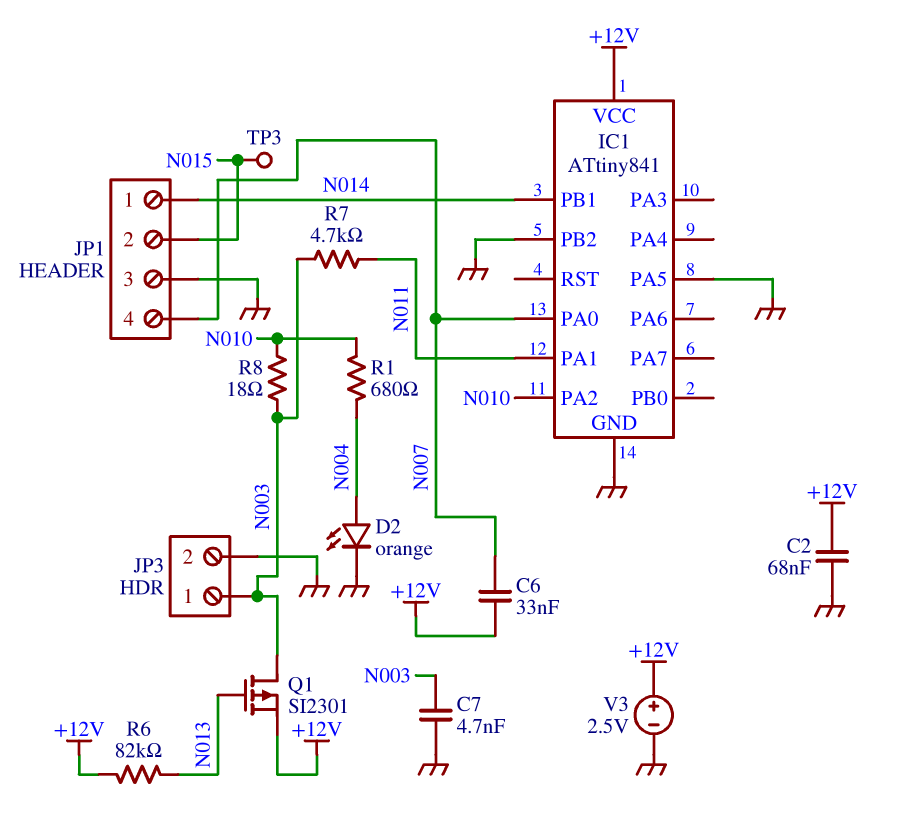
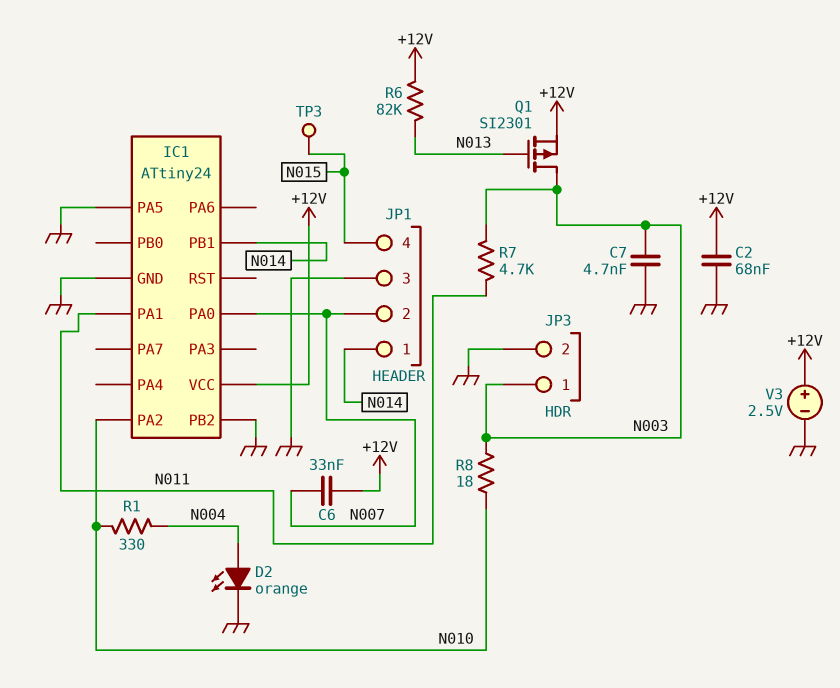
IC1: ATtiny841 -> ATtiny24
JP1 pin 2: N015 -> N007
JP1 pin 4: N007 -> N015
R1: 680 (N004, N010) -> 330 (N004, N010)

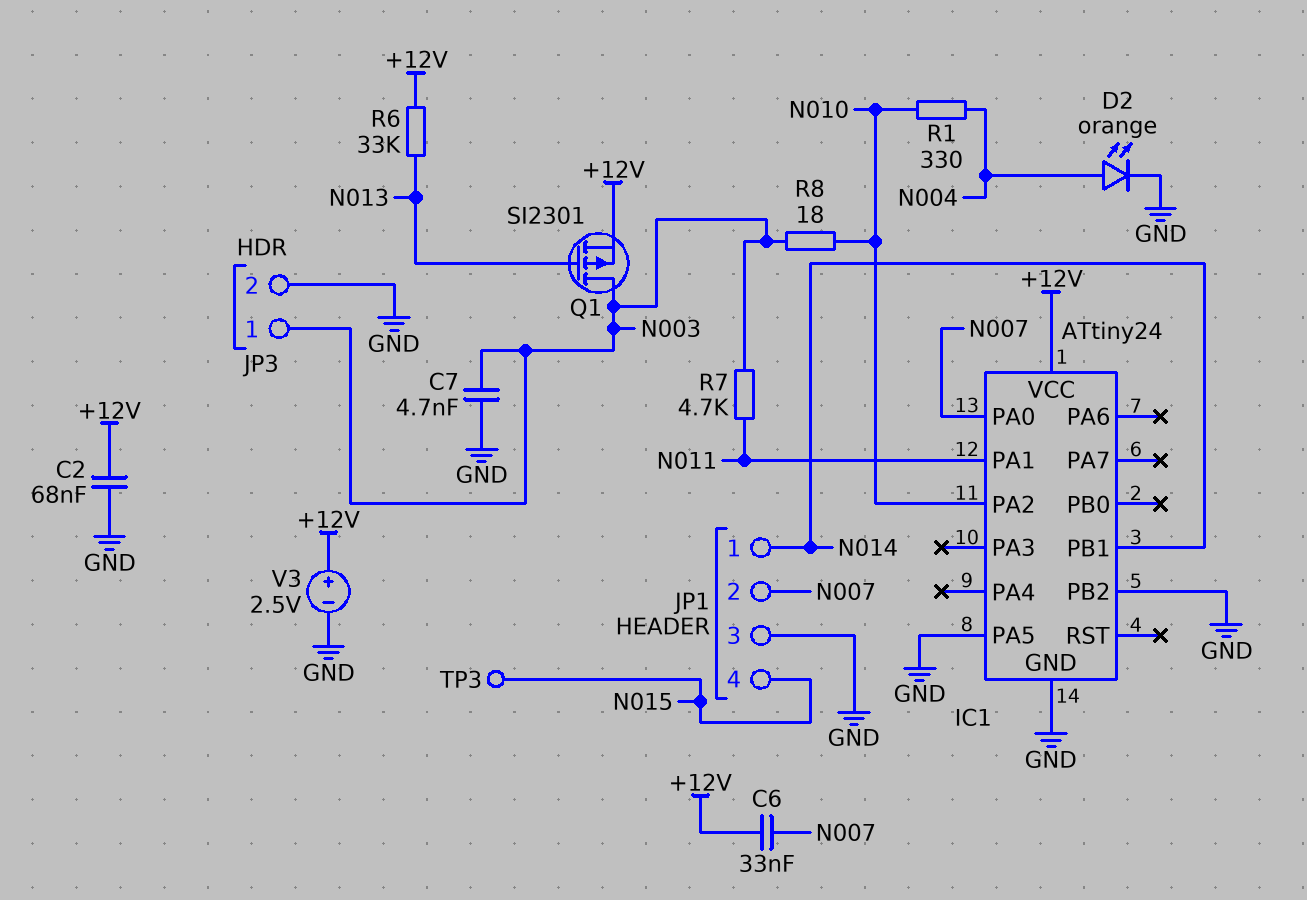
R6: 82k (+12V, N013) -> 33k (+12V, N013)

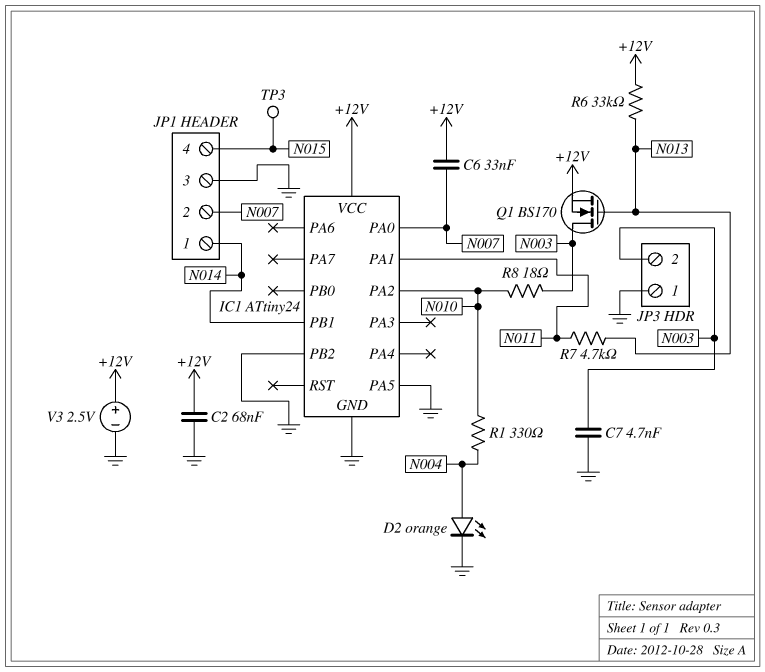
JP3 pin 1: N003 -> GND
JP3 pin 2: GND -> N003
Q1: PMOS SI2301 (G N013, D N003, S +12V) -> NMOS BS170 (G N013, D N003, S +12V)
R7: 4.7k (N003, N011) -> 4.7k (N011, N013)

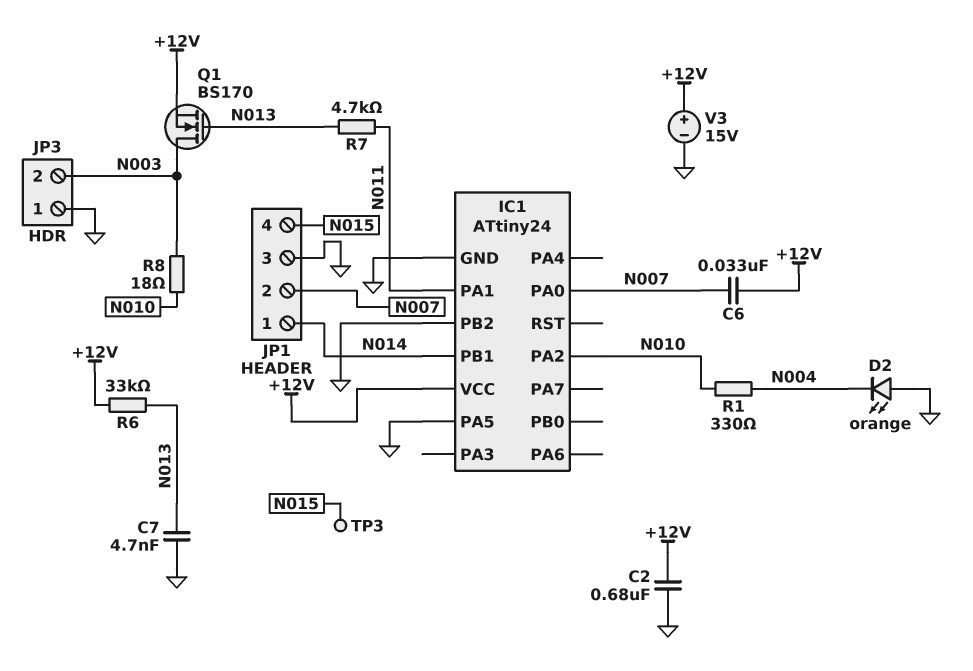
C2: 68nF (+12V, GND) -> 680nF (+12V, GND)
C7: 4.7nF (GND, N003) -> 4.7nF (GND, N013)
D2: LED orange (A N004, K GND) -> LED orange (A GND, K N004)
V3: 2.5V (plus +12V, minus GND) -> 15V (plus +12V, minus GND)

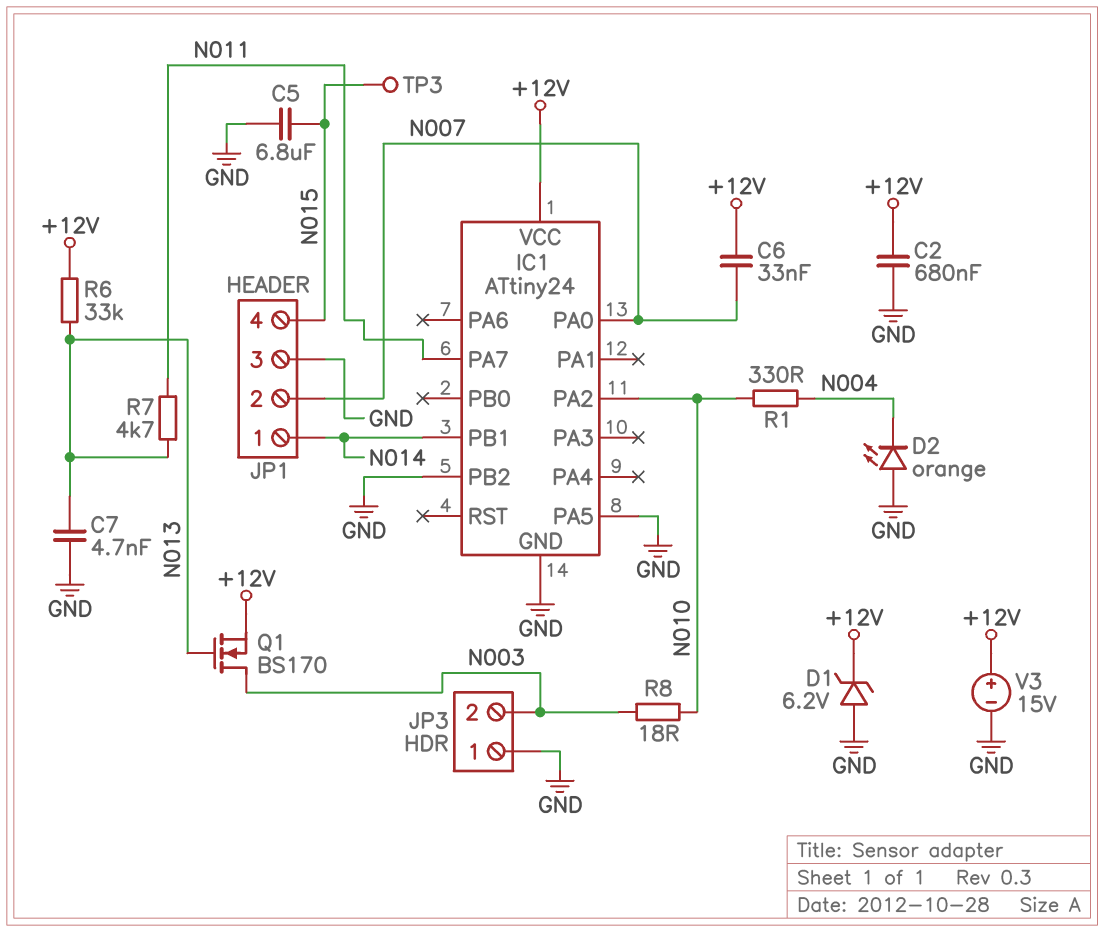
C5: none -> 6.8uF (GND, N015)
D1: none -> zener 6.2V (A GND, K +12V)
IC1 pin PA1: N011 -> none
IC1 pin PA7: none -> N011

